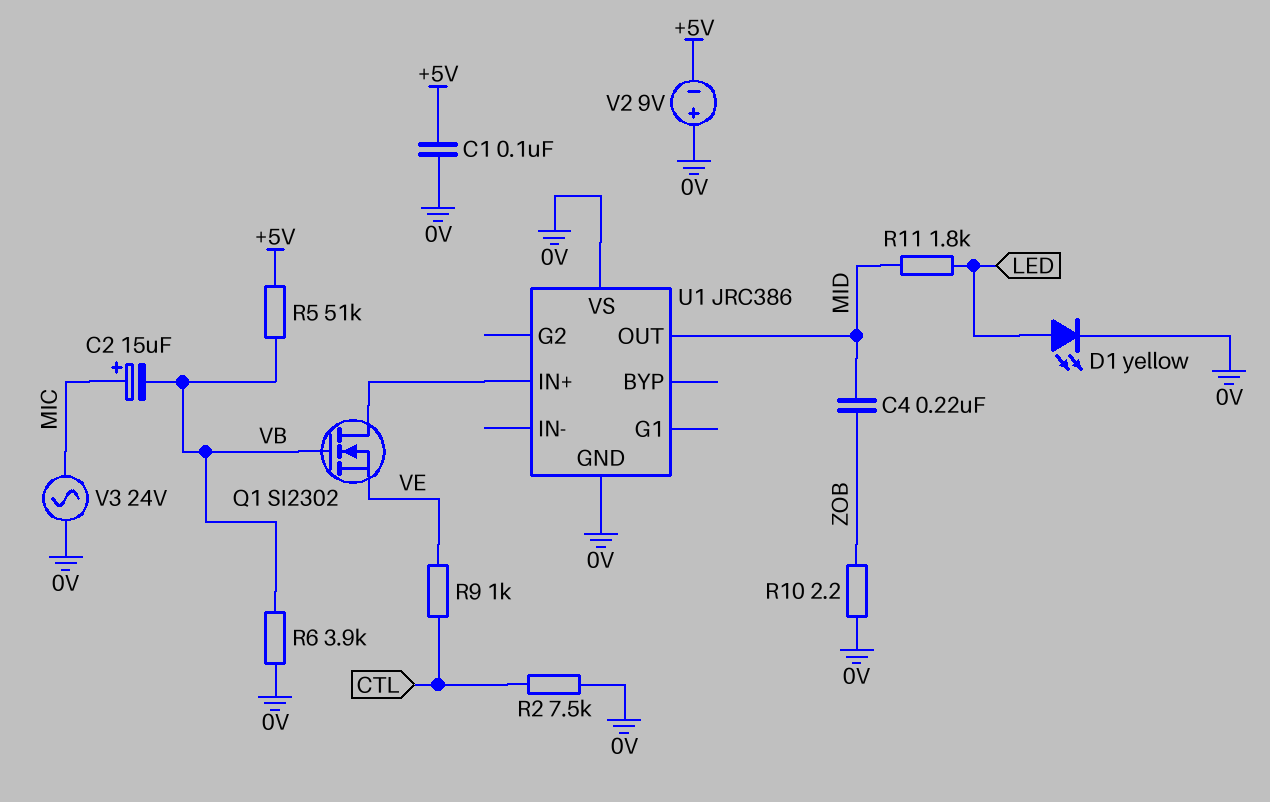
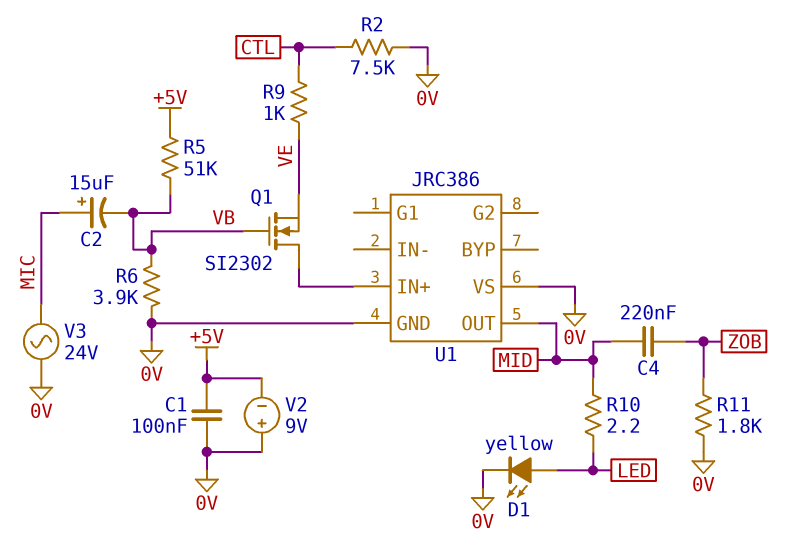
R10: 2.2 (0V, ZOB) -> 2.2 (LED, MID)
R11: 1.8k (LED, MID) -> 1.8k (0V, ZOB)

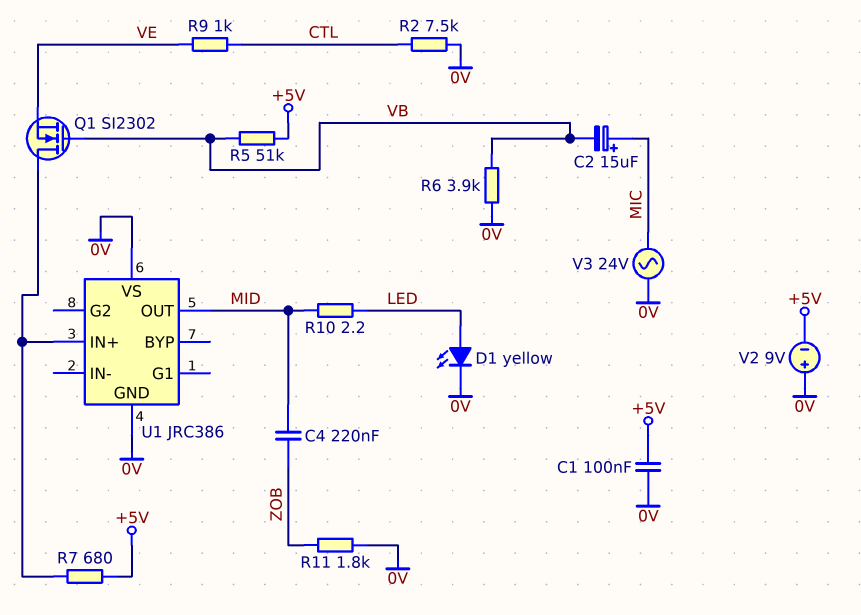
R7: none -> 680 (+5V, U1/IN+)

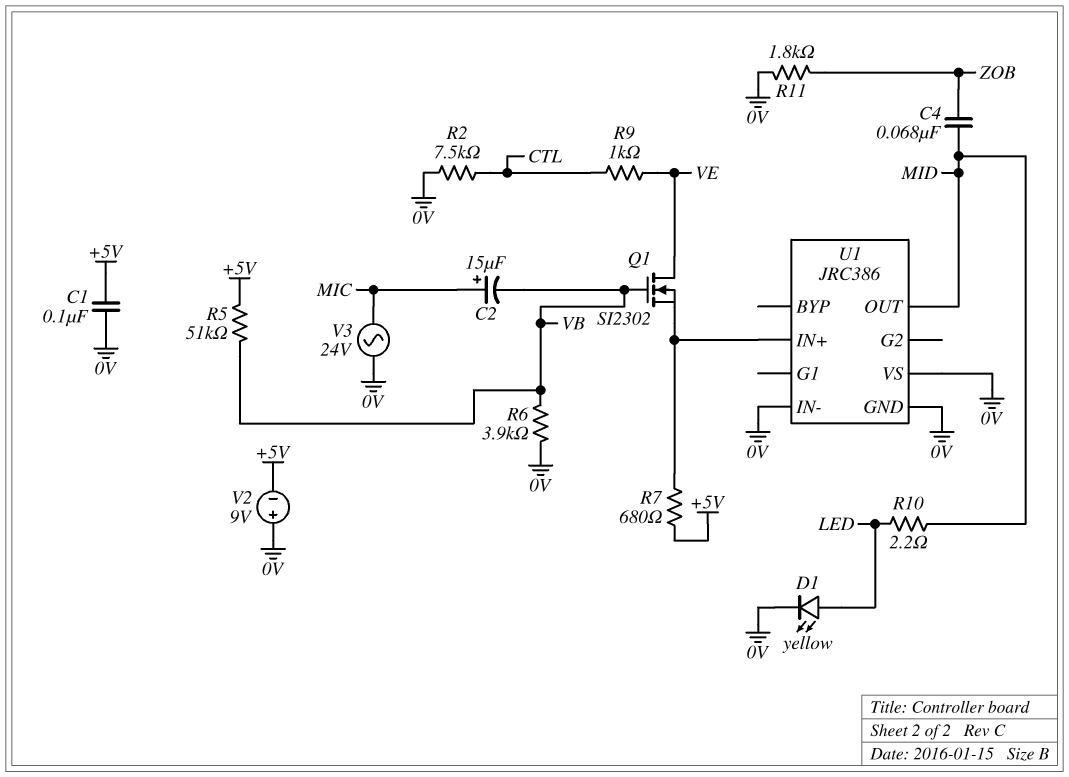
C4: 220nF (MID, ZOB) -> 68nF (MID, ZOB)
Q1: NMOS SI2302 (G VB, D U1/IN+, S VE) -> NMOS SI2302 (G VB, D VE, S U1/IN+)
U1 pin IN-: none -> 0V

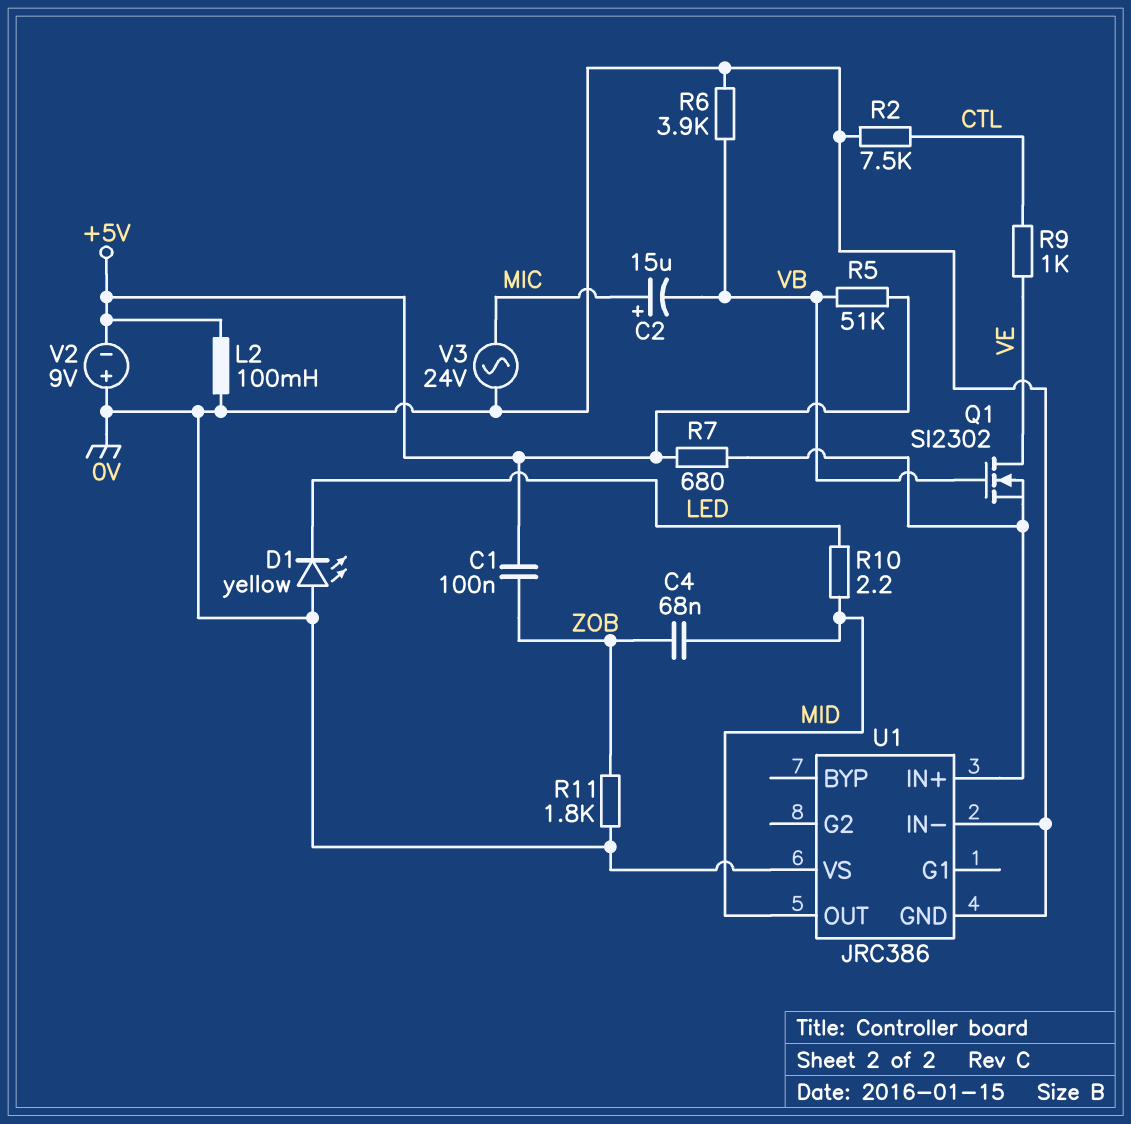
C1: 100nF (+5V, 0V) -> 100nF (+5V, ZOB)
D1: LED yellow (A LED, K 0V) -> LED yellow (A 0V, K LED)
L2: none -> 100mH (+5V, 0V)

